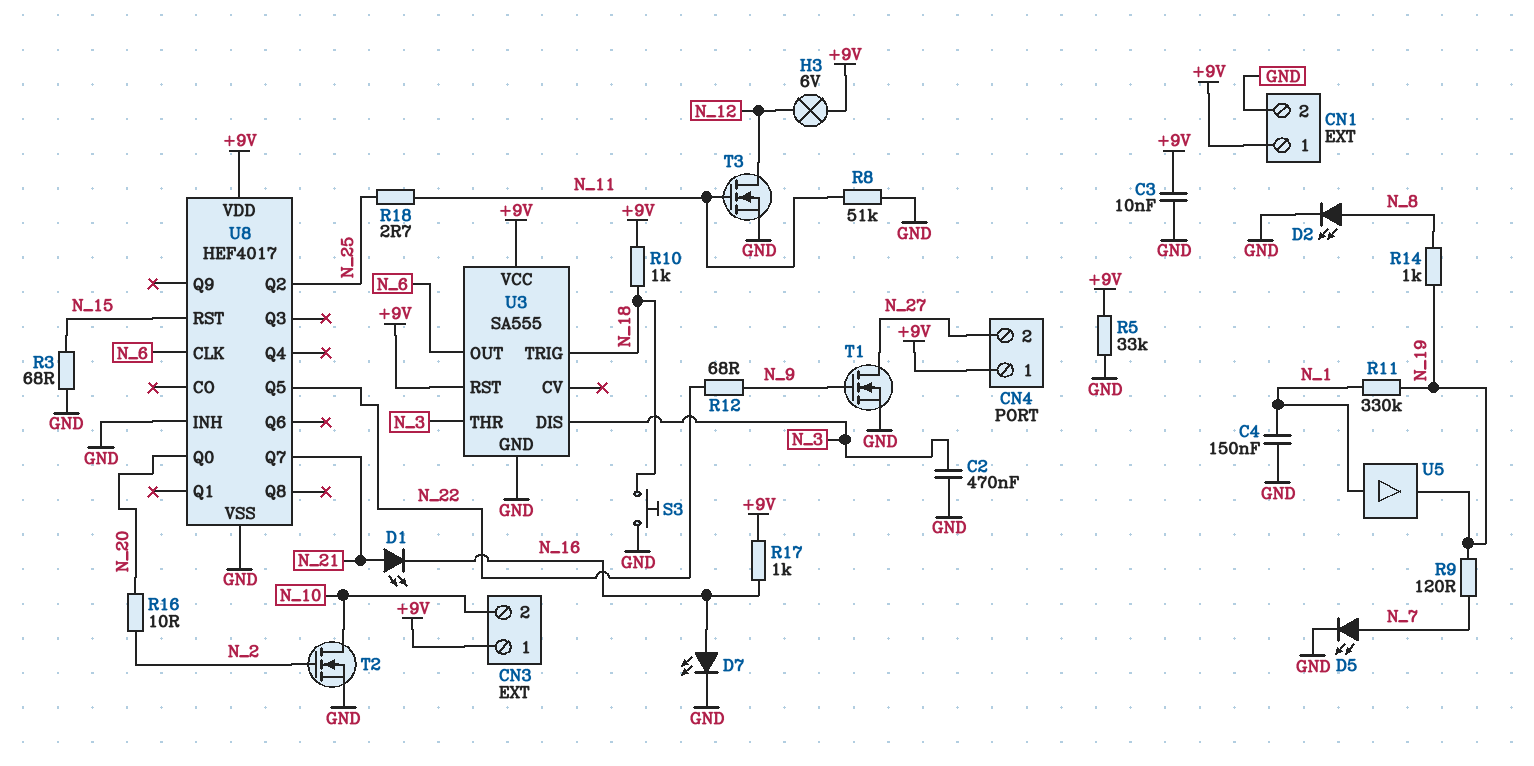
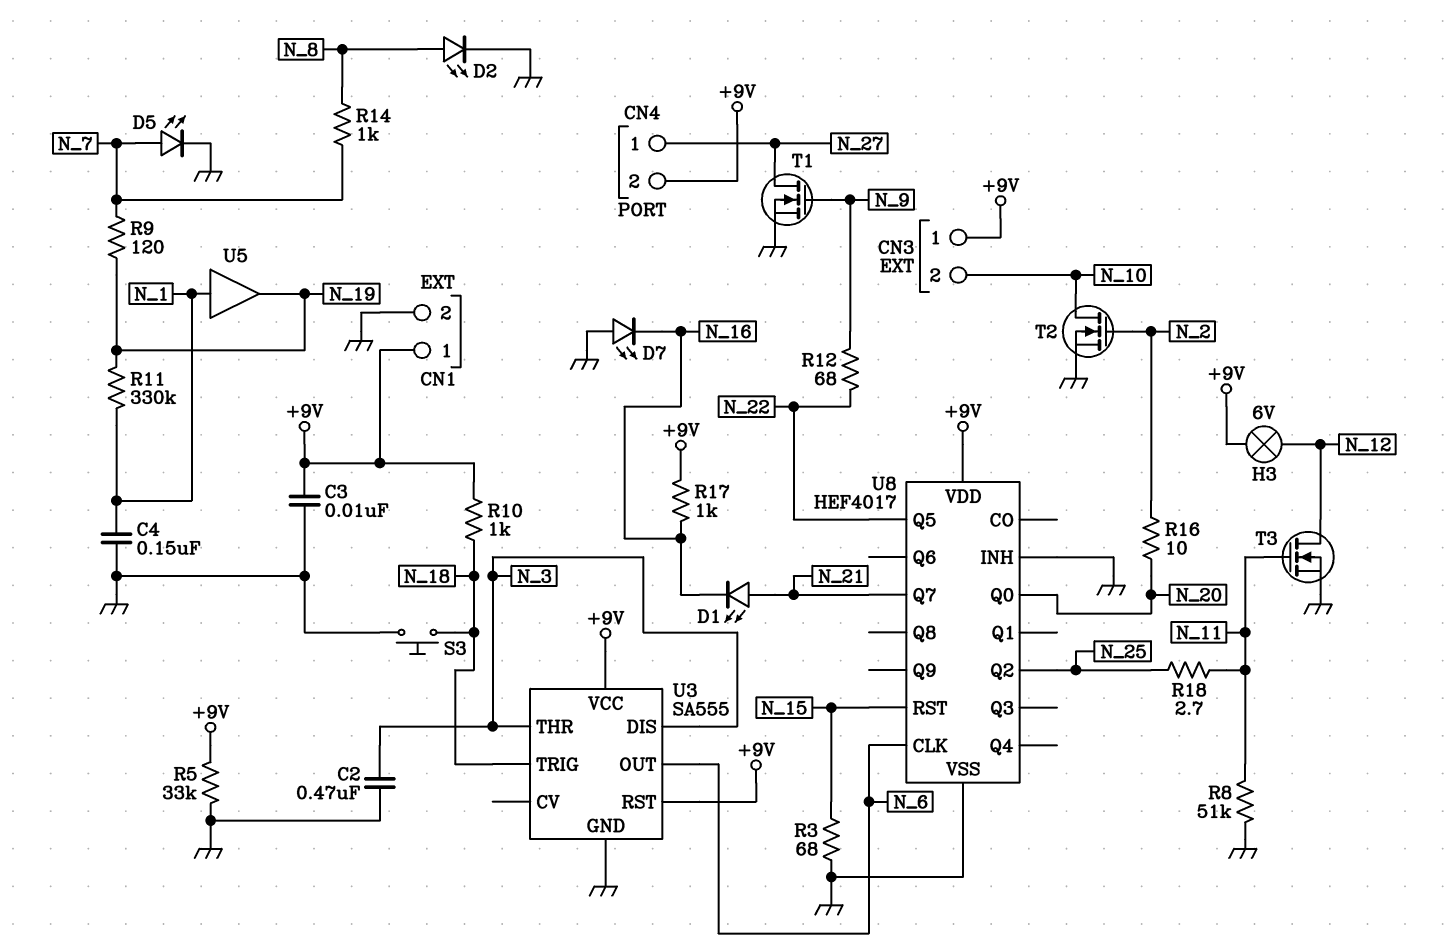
CN4 pin 1: +9V -> N_27
CN4 pin 2: N_27 -> +9V
D7: LED (A N_16, K GND) -> LED (A GND, K N_16)
R14: 1k (N_8, N_19) -> 1k (N_7, N_8)

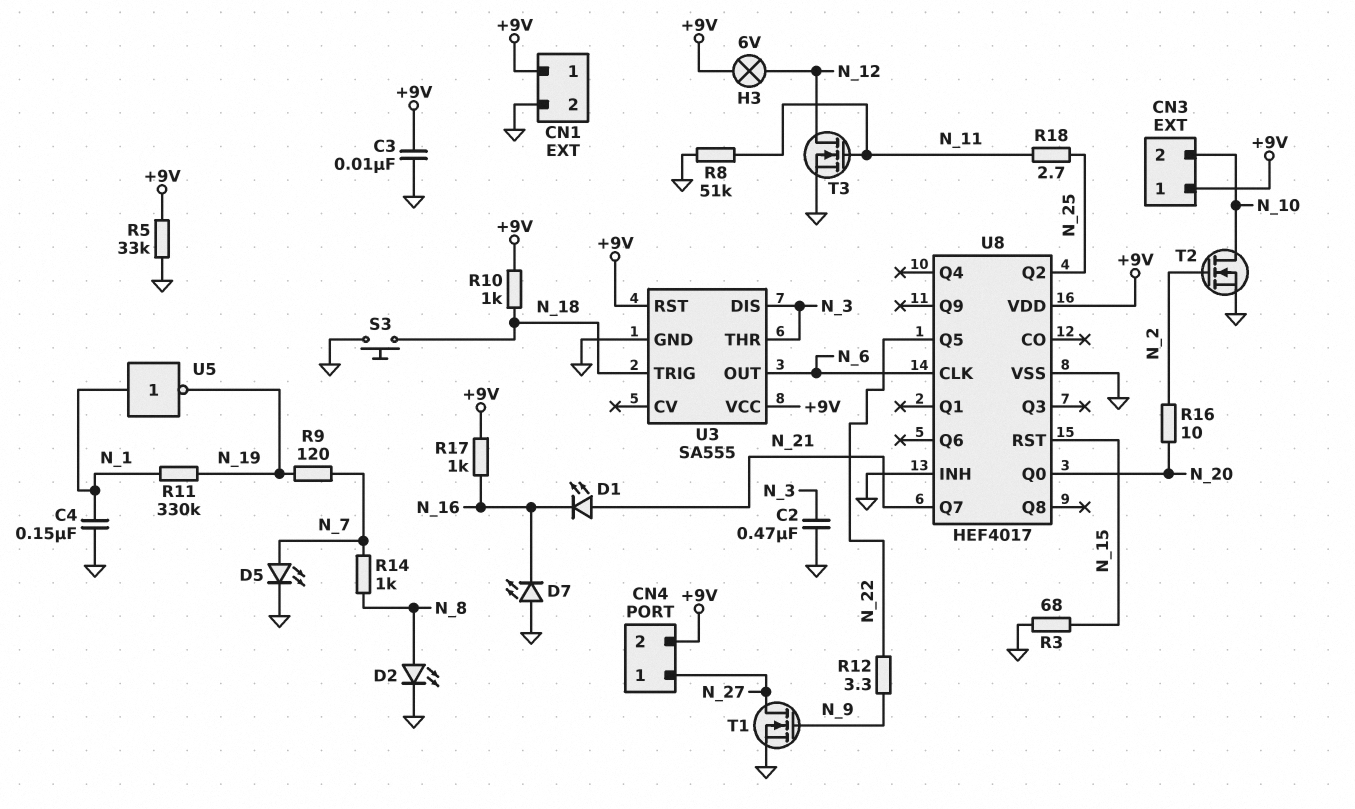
R12: 68 (N_9, N_22) -> 3.3 (N_9, N_22)
U5: buffer (in N_1, out N_19) -> NOT (in N_1, out N_19)

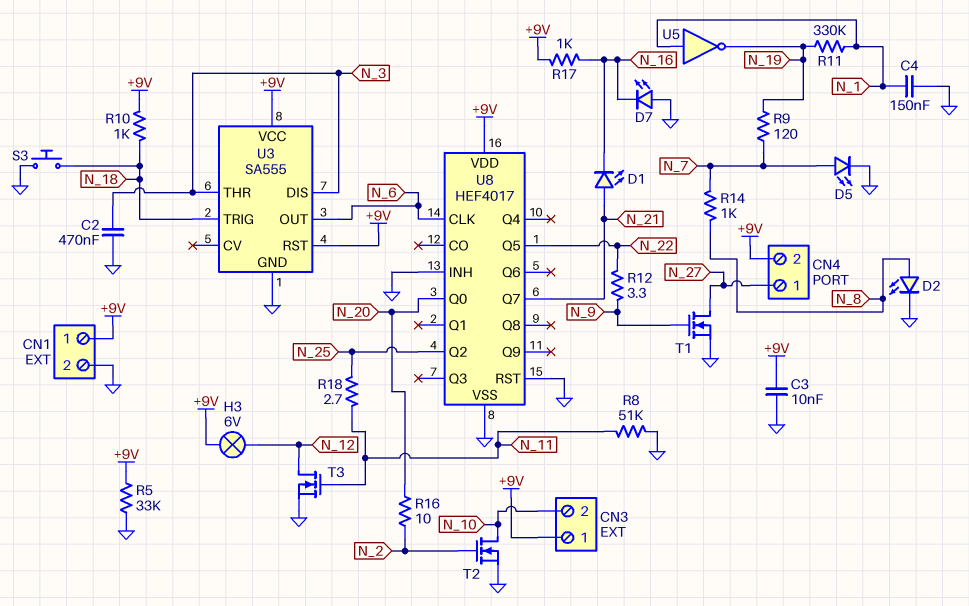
R3: 68 (GND, N_15) -> none
U8 pin RST: N_15 -> GND

